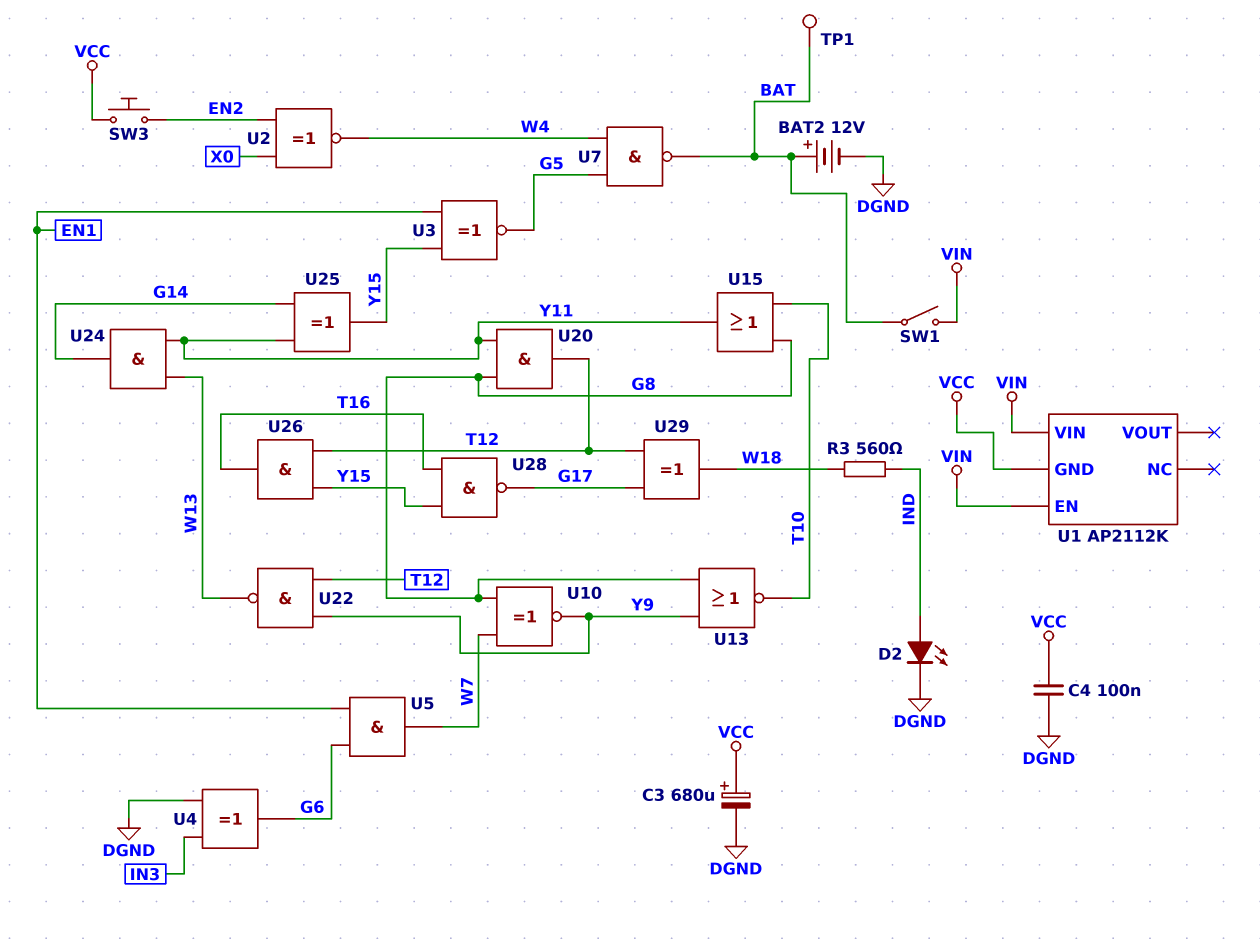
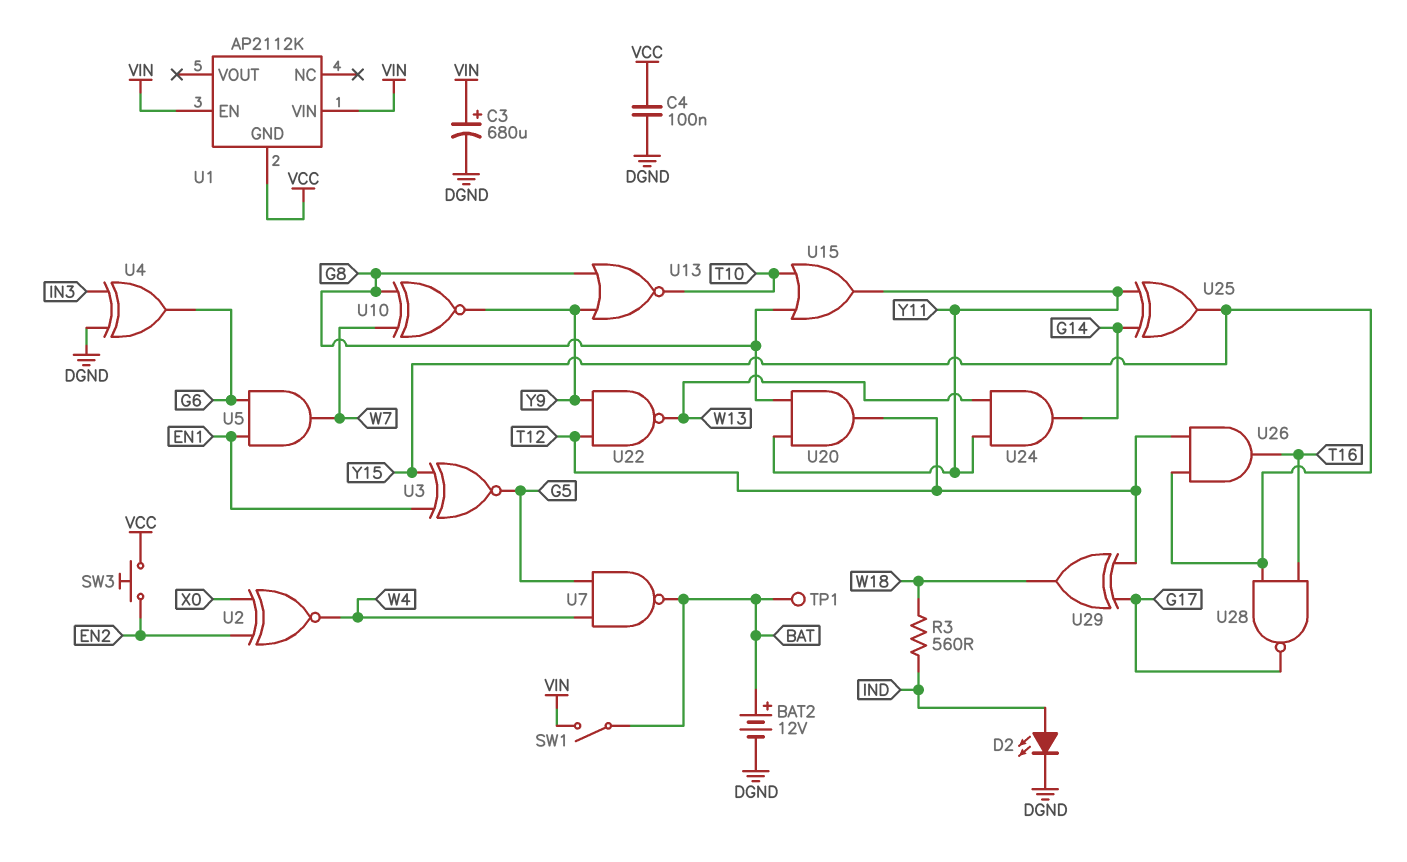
C3: 680uF (plus VCC, minus DGND) -> 680uF (plus VIN, minus DGND)

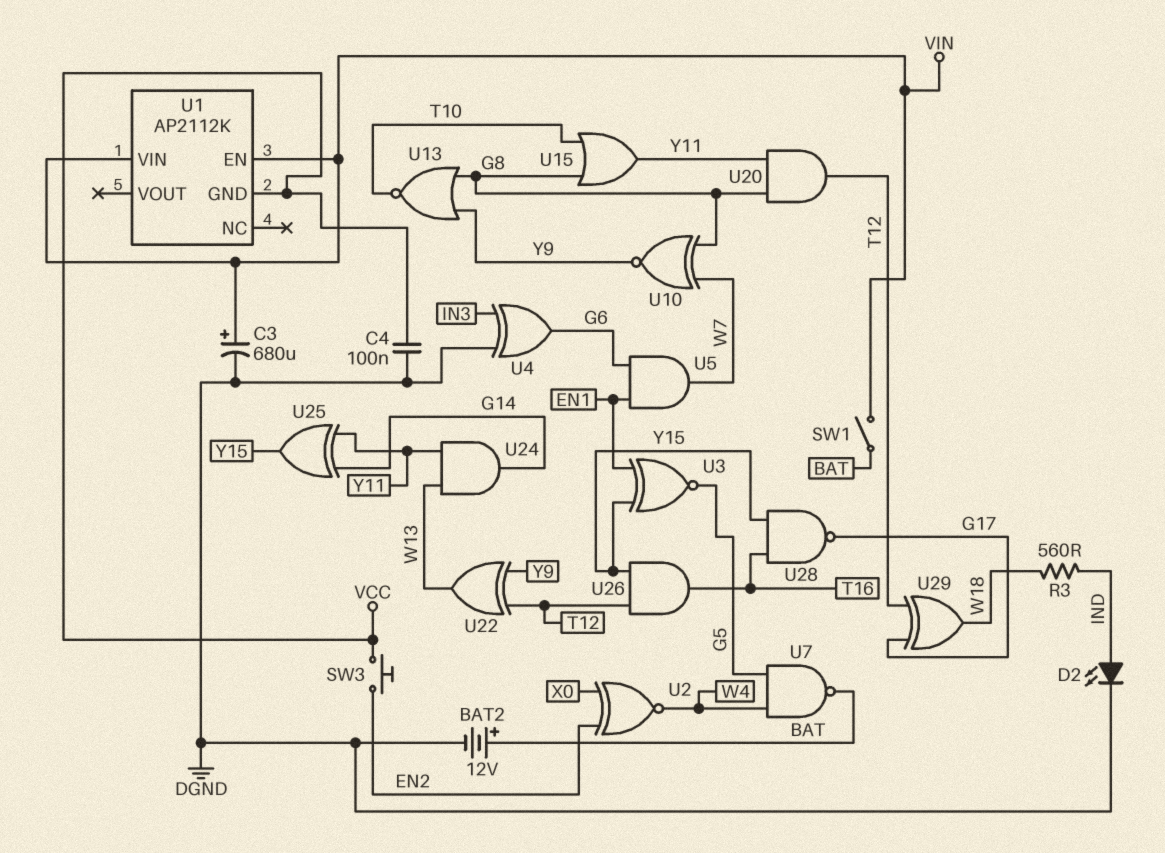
TP1: test point (BAT) -> none
U22: NAND (in T12, in Y9, out W13) -> XOR (in T12, in Y9, out W13)

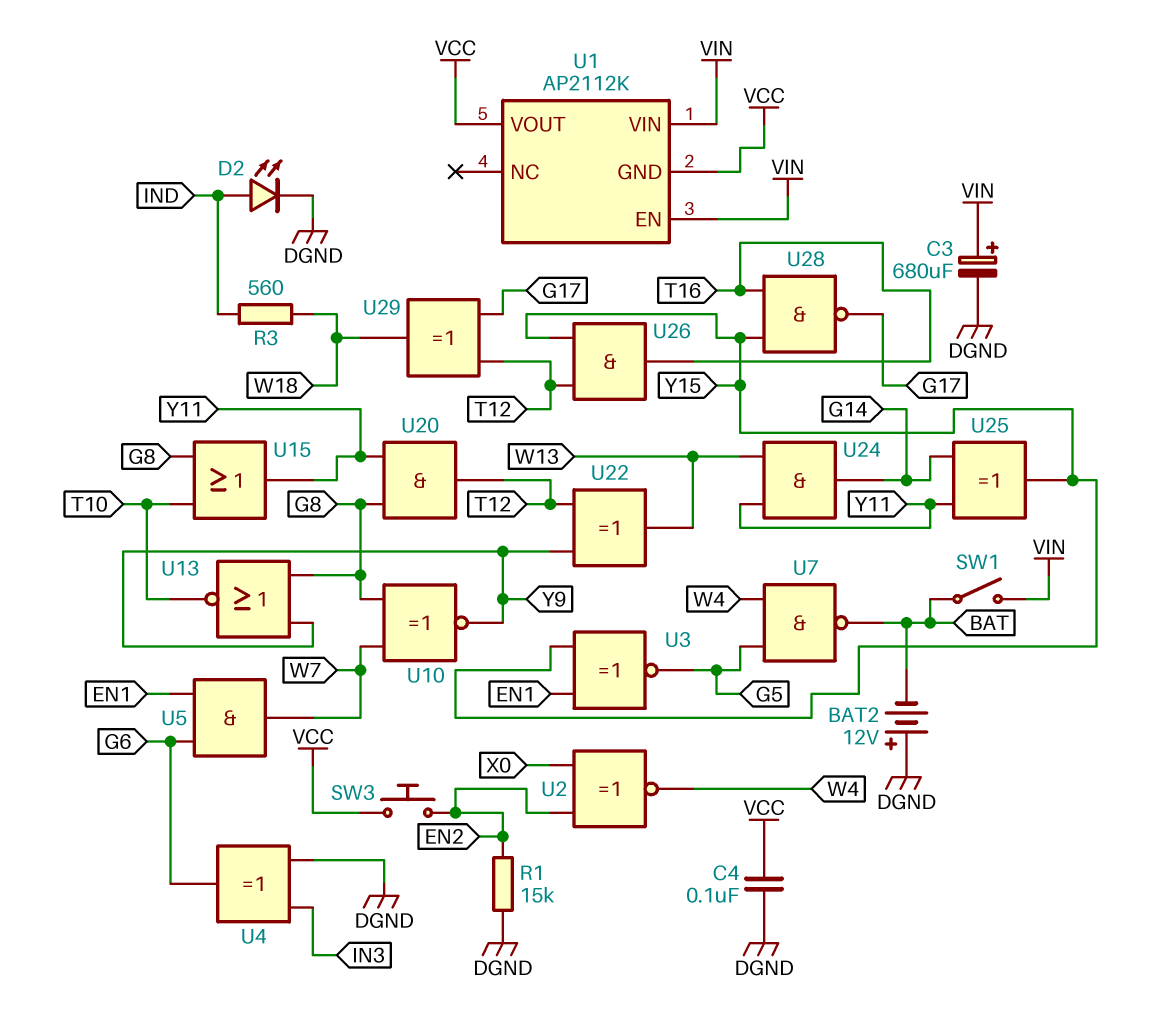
BAT2: 12V (plus BAT, minus DGND) -> 12V (plus DGND, minus BAT)
R1: none -> 15k (DGND, EN2)
U1 pin VOUT: none -> VCC

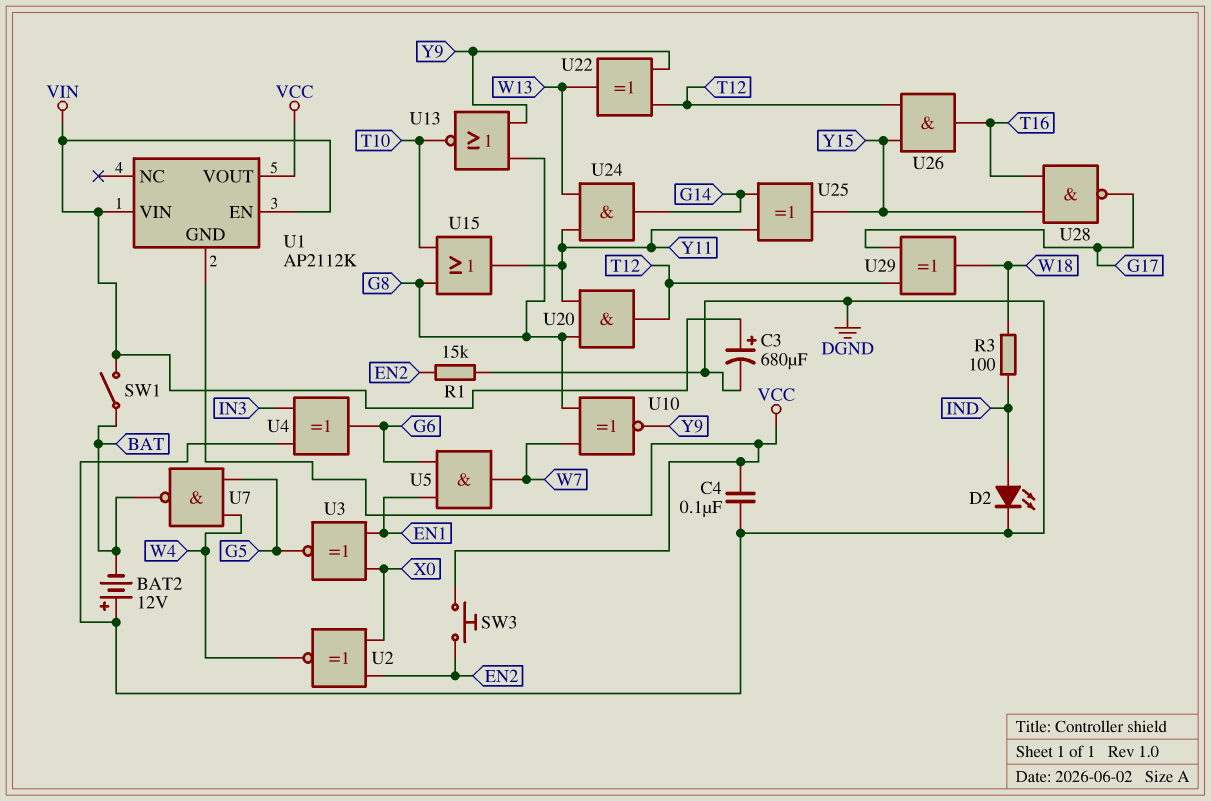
R3: 560 (IND, W18) -> 100 (IND, W18)
U3: XNOR (in EN1, in Y15, out G5) -> XNOR (in EN1, in X0, out G5)

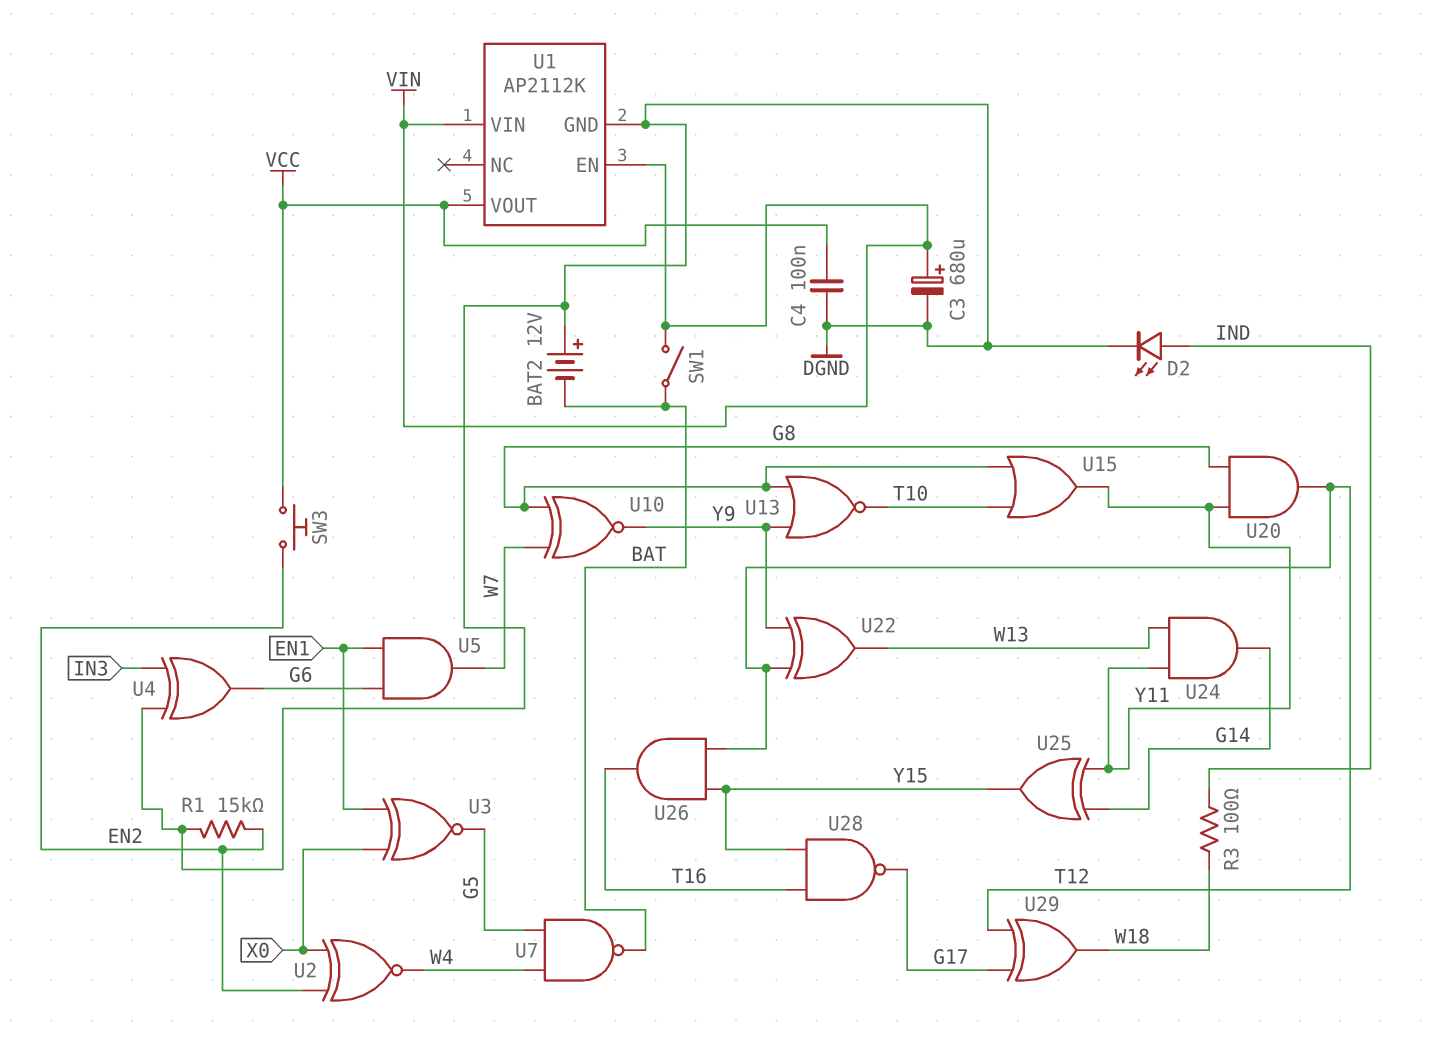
U1 pin GND: VCC -> DGND

